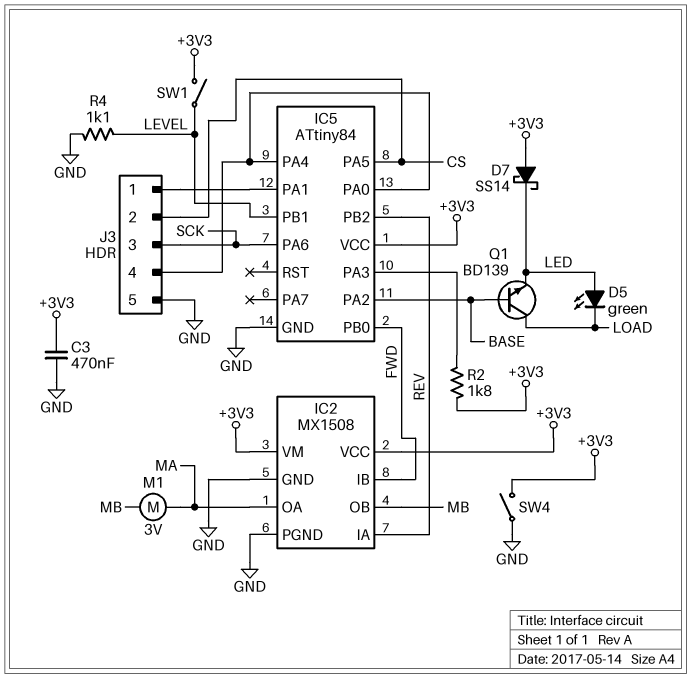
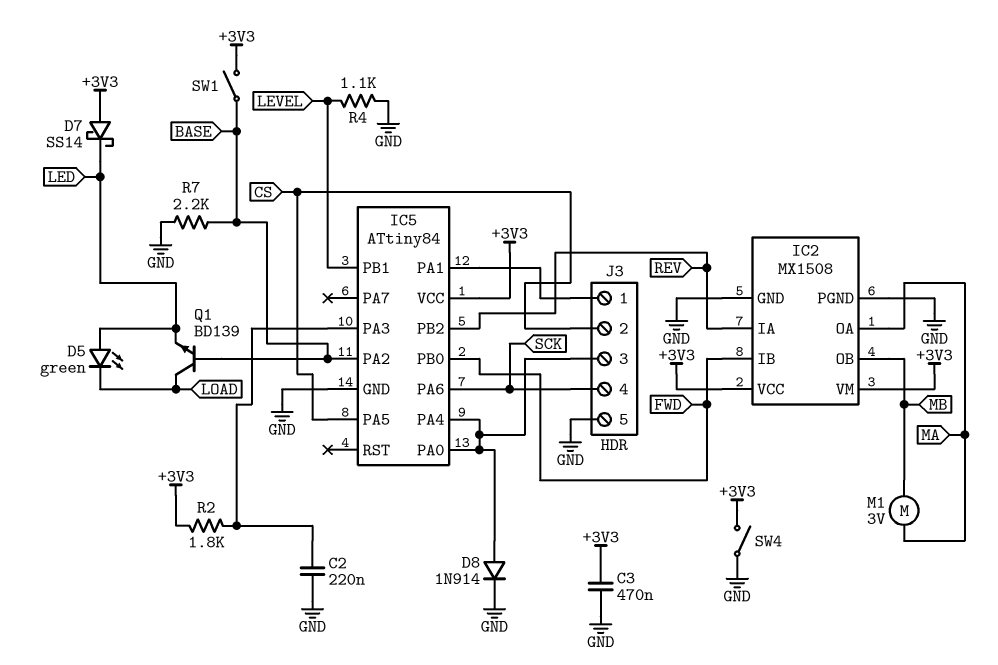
C2: none -> 220nF (GND, IC5/PA3)
D8: none -> diode 1N914 (A IC5/PA0, K GND)
J3 pin 3: SCK -> IC5/PA0
J3 pin 4: IC5/PA0 -> SCK
R7: none -> 2.2k (BASE, GND)
SW1: switch (+3V3, LEVEL) -> switch (+3V3, BASE)

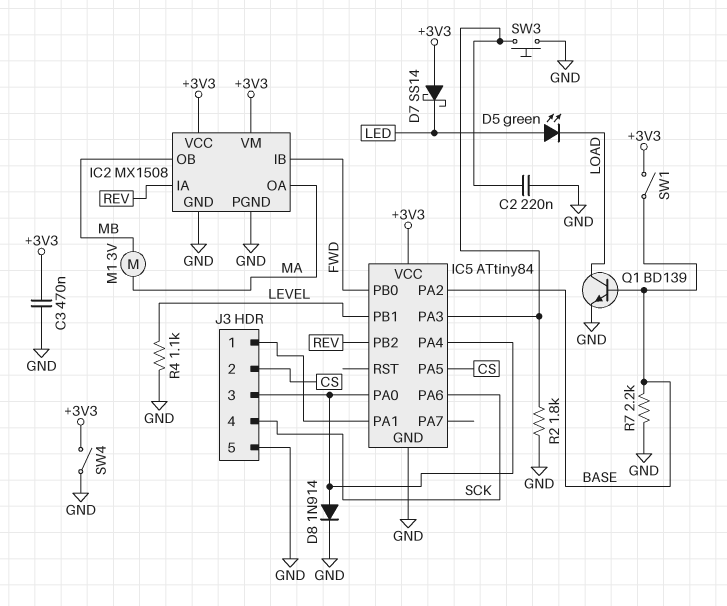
Q1: NPN BD139 (B BASE, C LOAD, E LED) -> NPN BD139 (B BASE, C LOAD, E GND)
R2: 1.8k (+3V3, IC5/PA3) -> 1.8k (GND, IC5/PA3)
SW3: none -> button (GND, IC5/PA3)

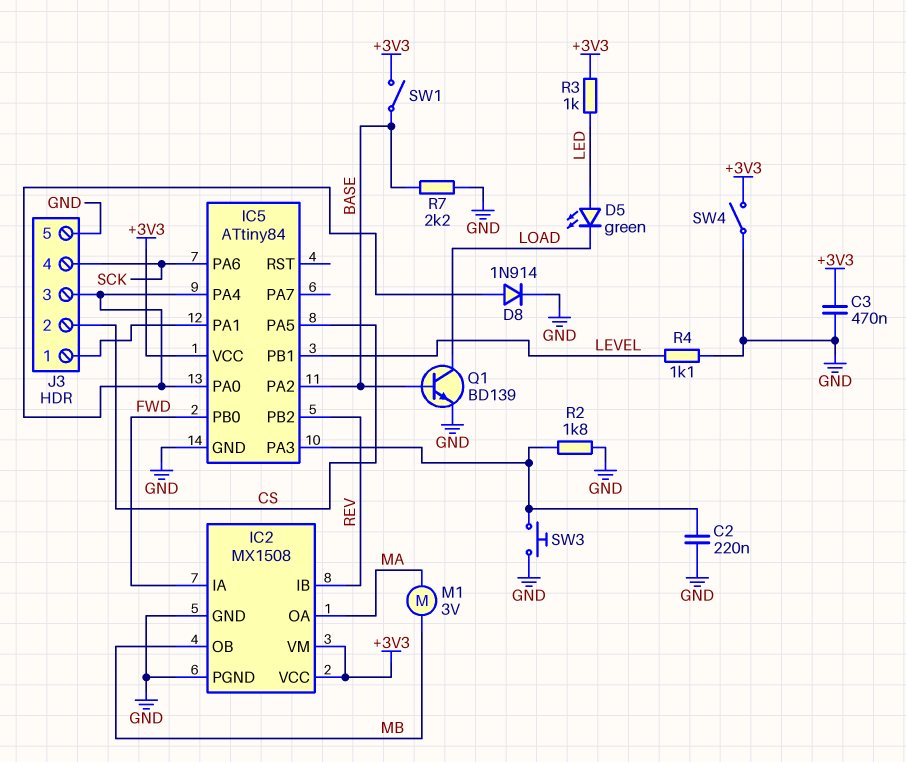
D7: schottky SS14 (A +3V3, K LED) -> none
IC2 pin IA: REV -> FWD
IC2 pin IB: FWD -> REV
R3: none -> 1k (+3V3, LED)

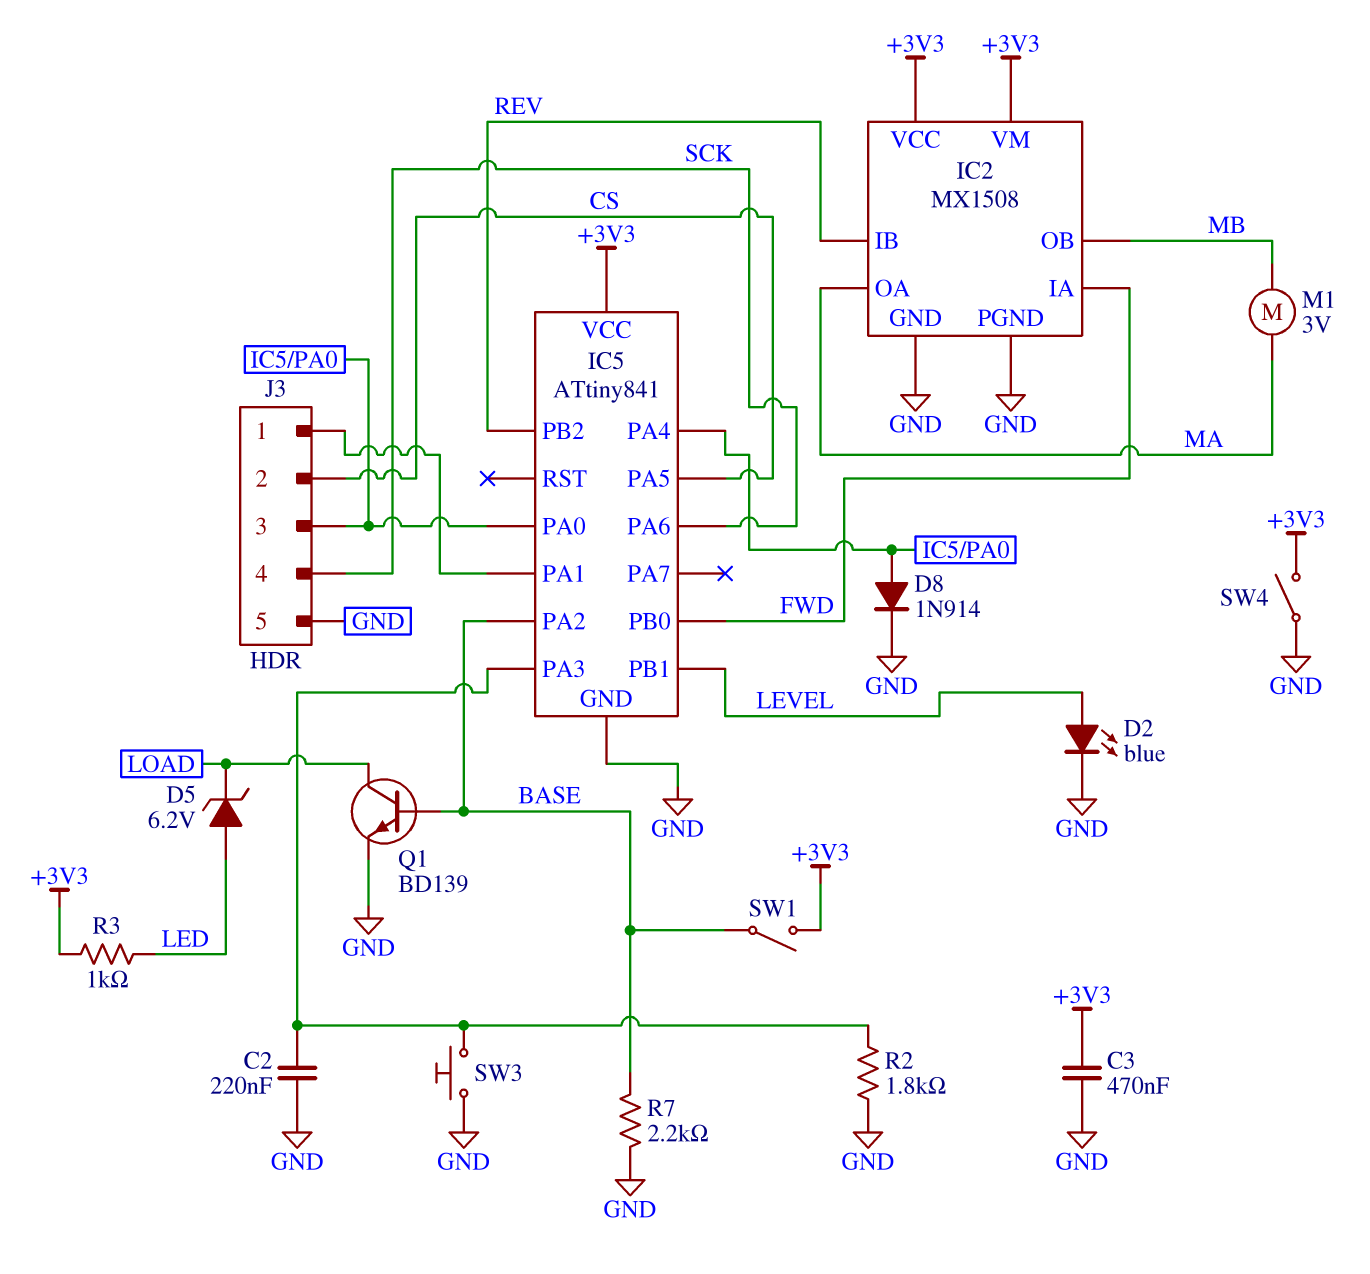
D2: none -> LED blue (A LEVEL, K GND)
D5: LED green (A LED, K LOAD) -> zener 6.2V (A LED, K LOAD)
IC5: ATtiny84 -> ATtiny841
R4: 1.1k (GND, LEVEL) -> none

